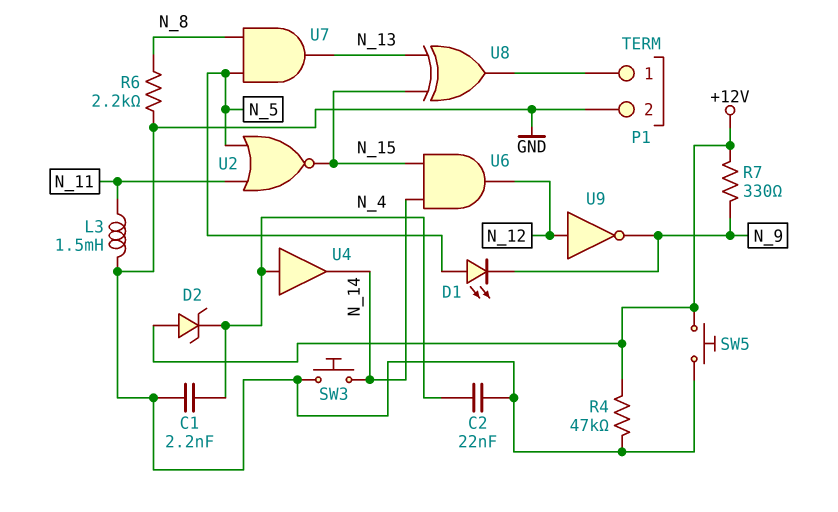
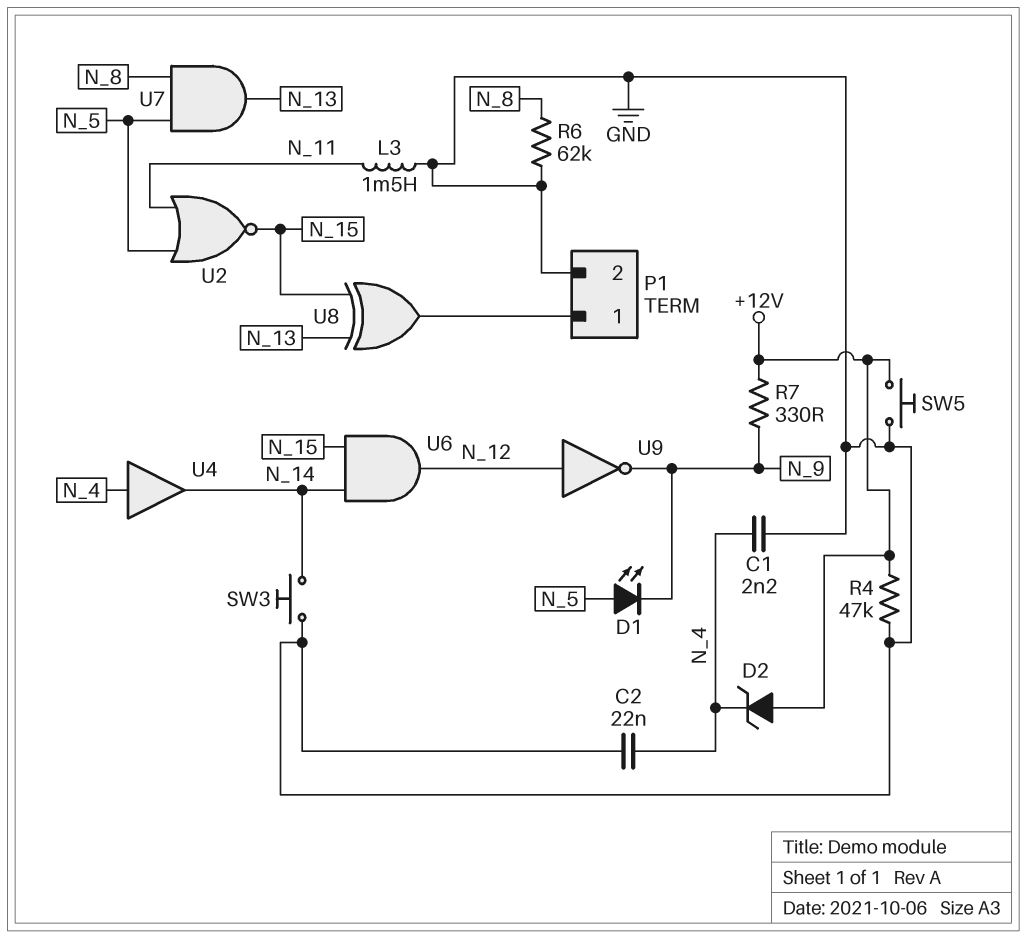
R6: 2.2k (GND, N_8) -> 62k (GND, N_8)

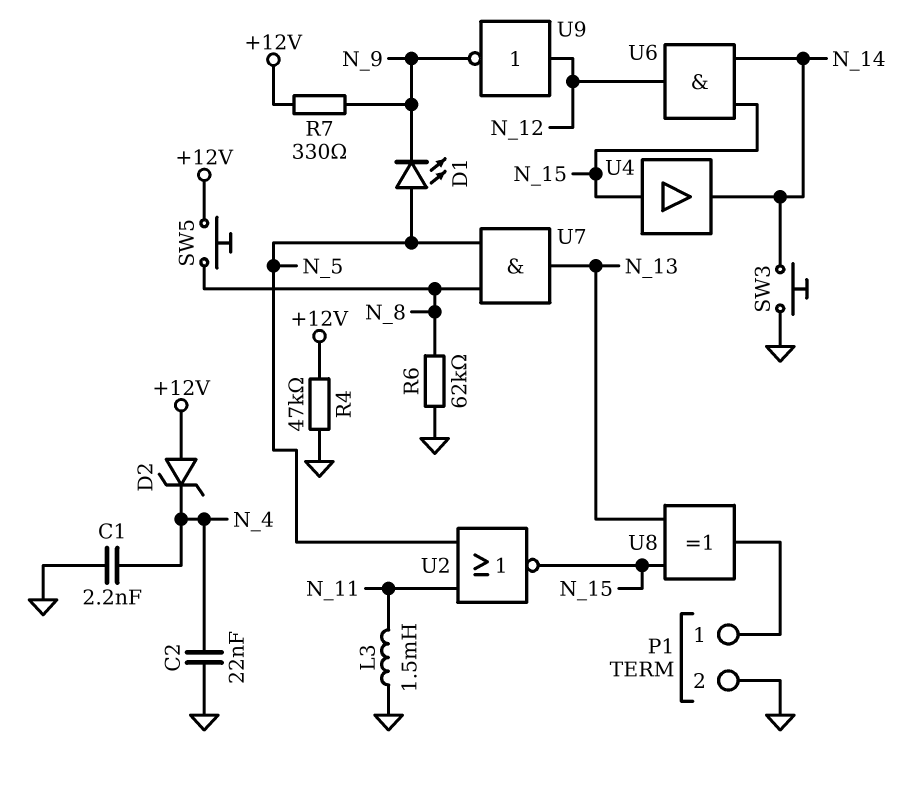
SW5: button (+12V, GND) -> button (+12V, N_8)
U4: buffer (in N_4, out N_14) -> buffer (in N_15, out N_14)

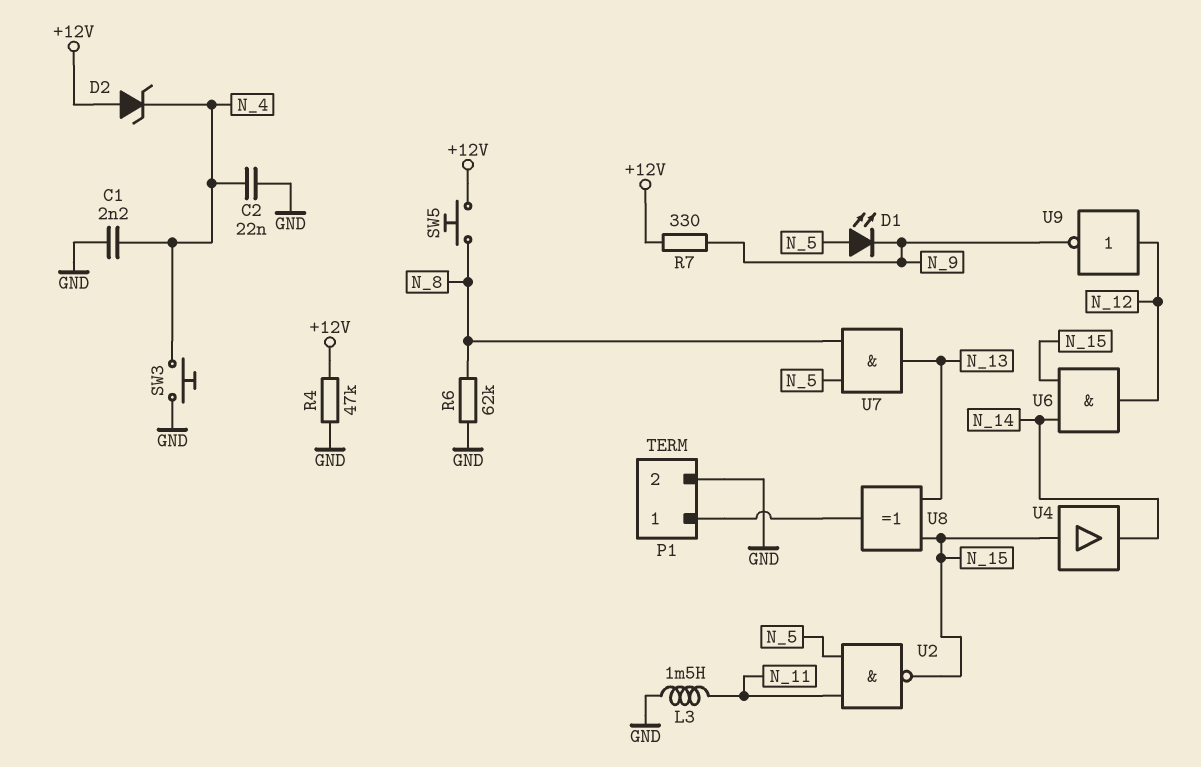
SW3: button (GND, N_14) -> button (GND, N_4)
U2: NOR (in N_5, in N_11, out N_15) -> NAND (in N_5, in N_11, out N_15)

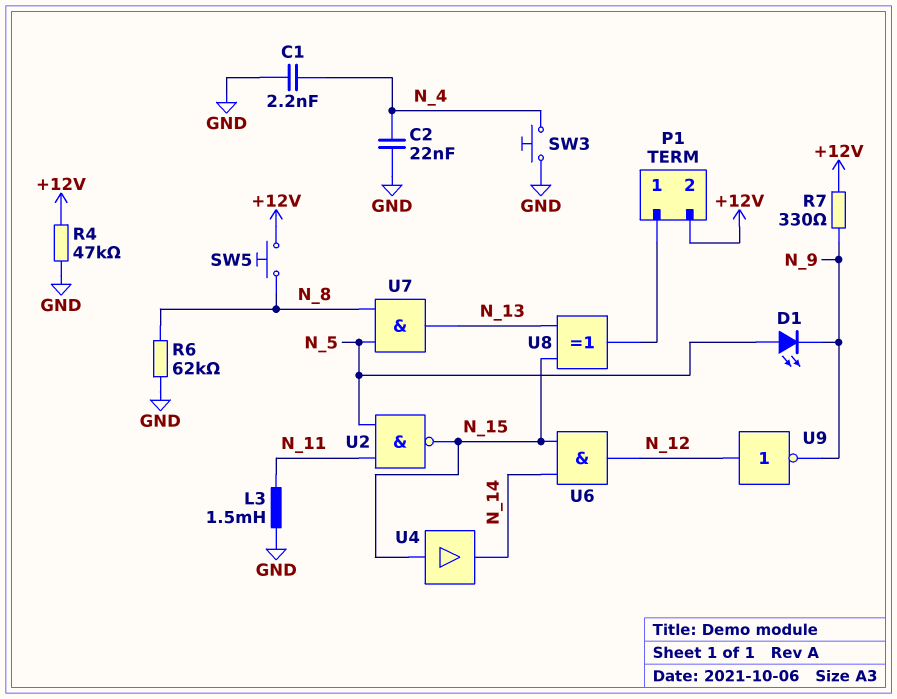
D2: zener (A +12V, K N_4) -> none
P1 pin 2: GND -> +12V

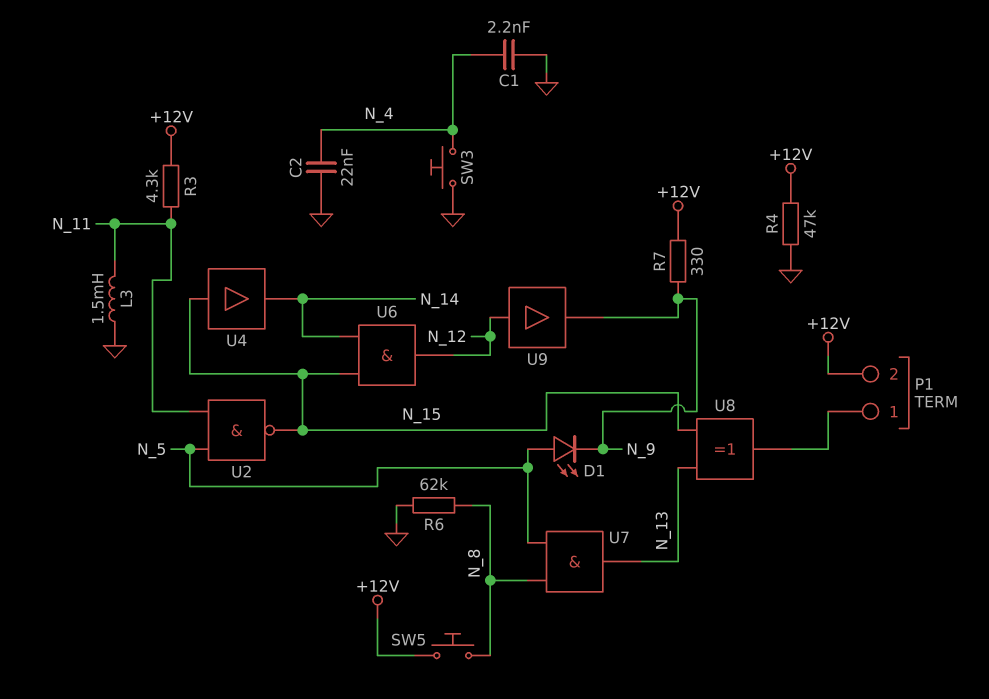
R3: none -> 4.3k (+12V, N_11)
U9: NOT (in N_12, out N_9) -> buffer (in N_12, out N_9)

